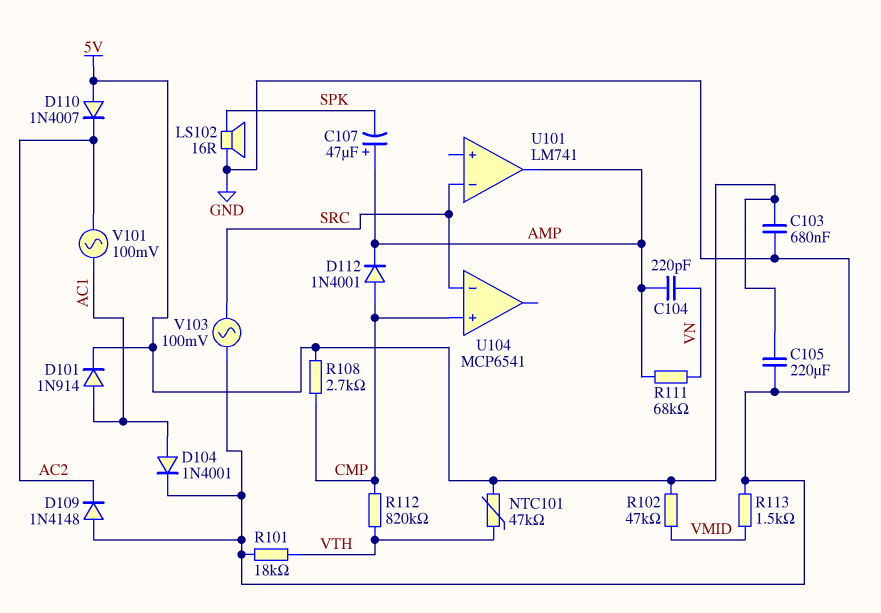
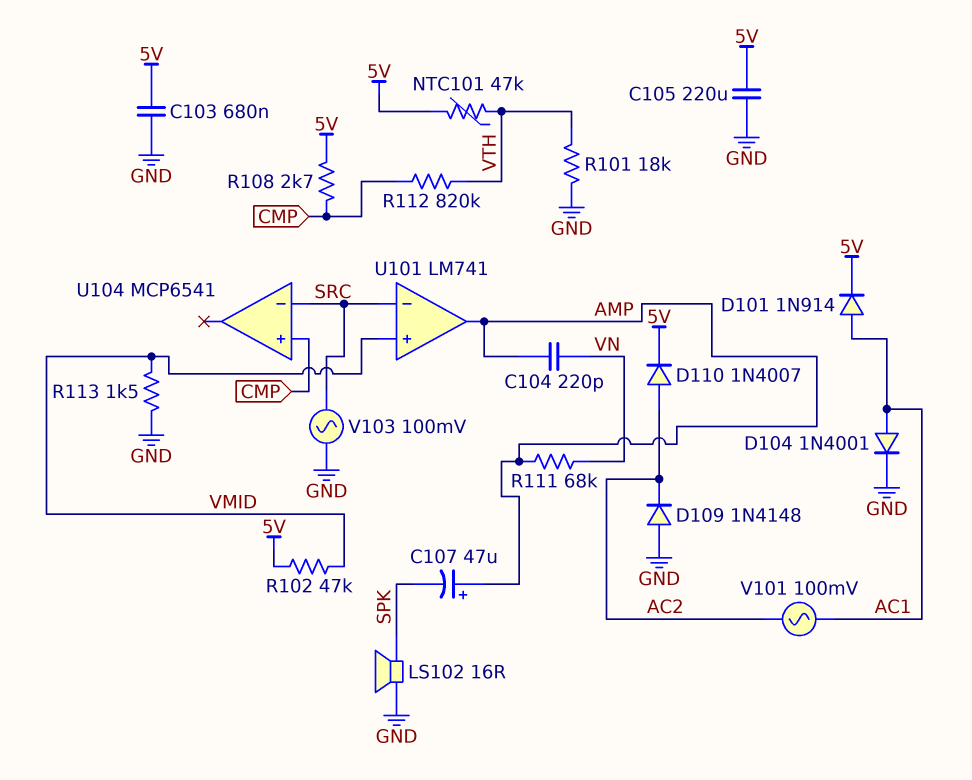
D110: diode 1N4007 (A 5V, K AC2) -> diode 1N4007 (A AC2, K 5V)
D112: diode 1N4001 (A CMP, K AMP) -> none
U101 pin in+: none -> VMID

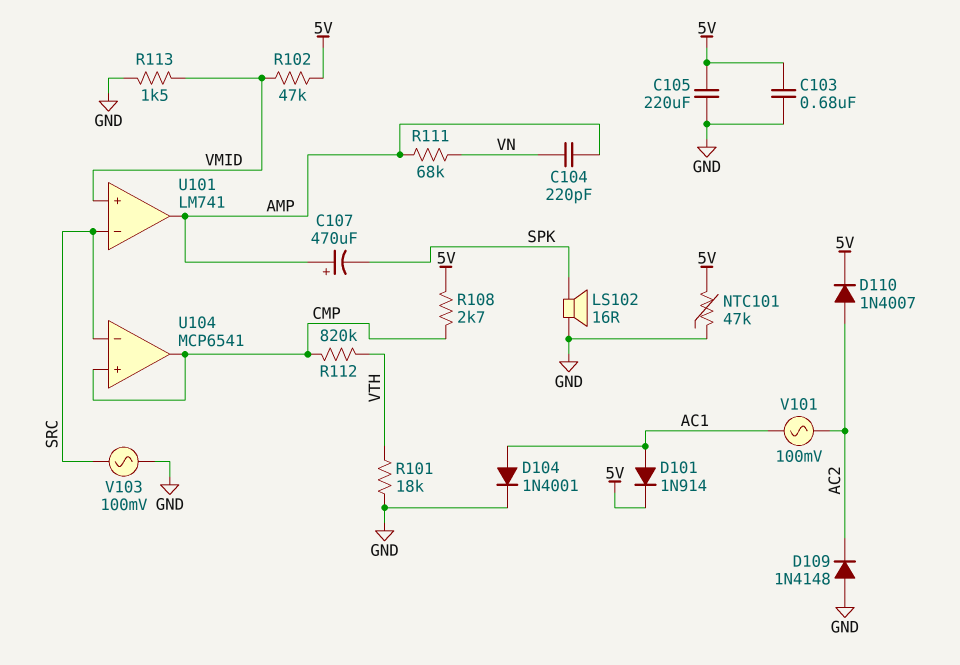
C107: 47uF (plus AMP, minus SPK) -> 470uF (plus AMP, minus SPK)
NTC101: 47k (5V, VTH) -> 47k (5V, GND)
U104 pin out: none -> CMP

